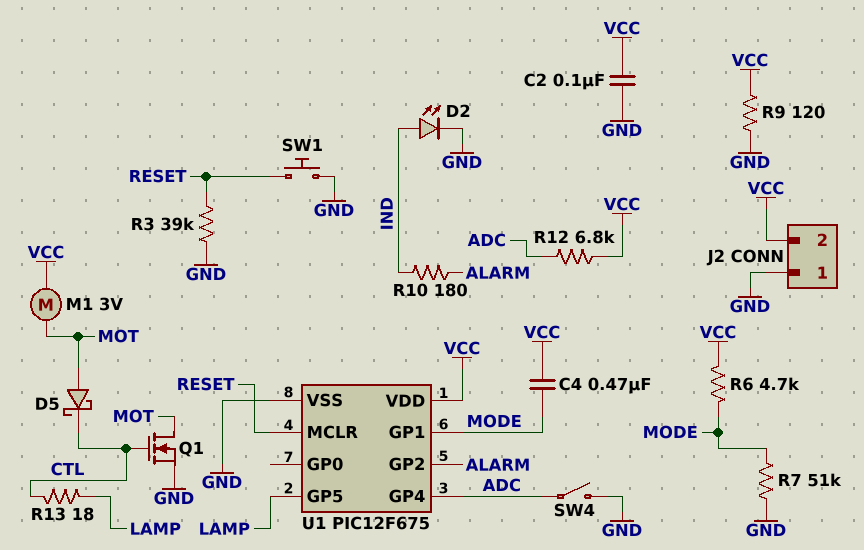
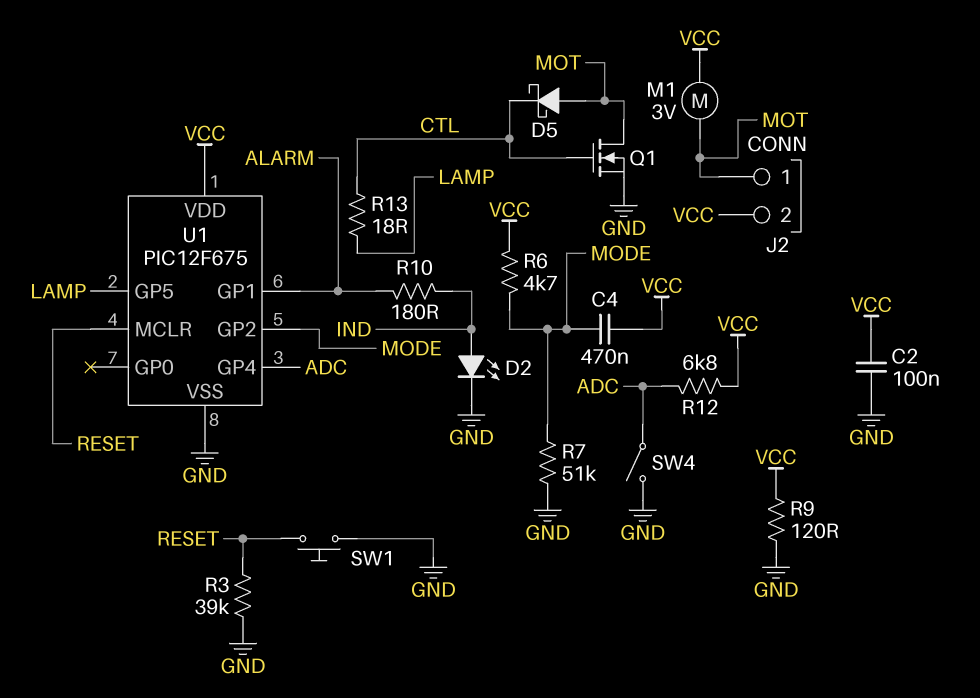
J2 pin 1: GND -> MOT
U1 pin GP1: MODE -> ALARM
U1 pin GP2: ALARM -> MODE

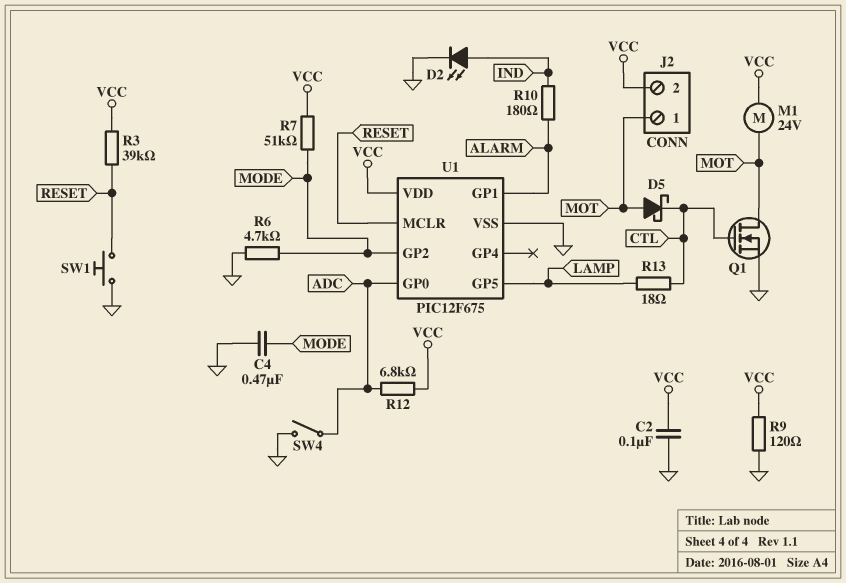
C4: 470nF (MODE, VCC) -> 470nF (GND, MODE)
M1: motor 3V (MOT, VCC) -> motor 24V (MOT, VCC)
R3: 39k (GND, RESET) -> 39k (RESET, VCC)
R6: 4.7k (MODE, VCC) -> 4.7k (GND, MODE)
R7: 51k (GND, MODE) -> 51k (MODE, VCC)
U1 pin GP0: none -> ADC
U1 pin GP4: ADC -> none

